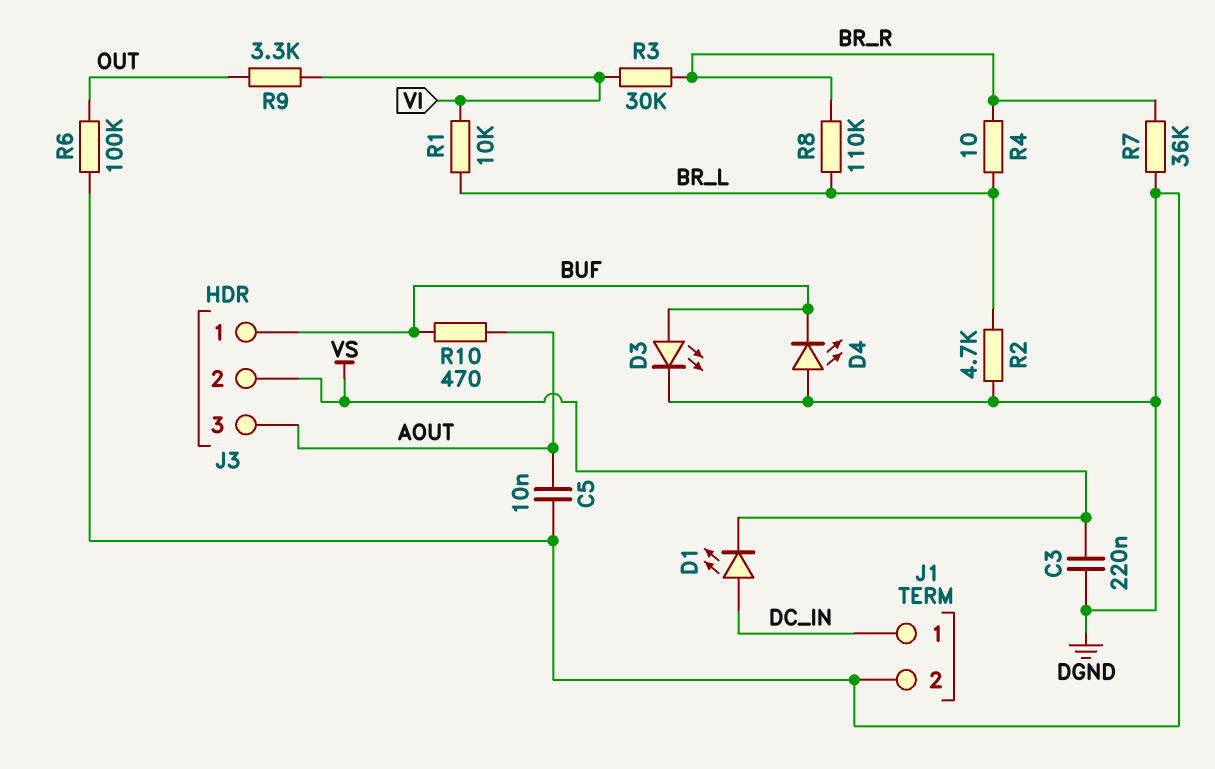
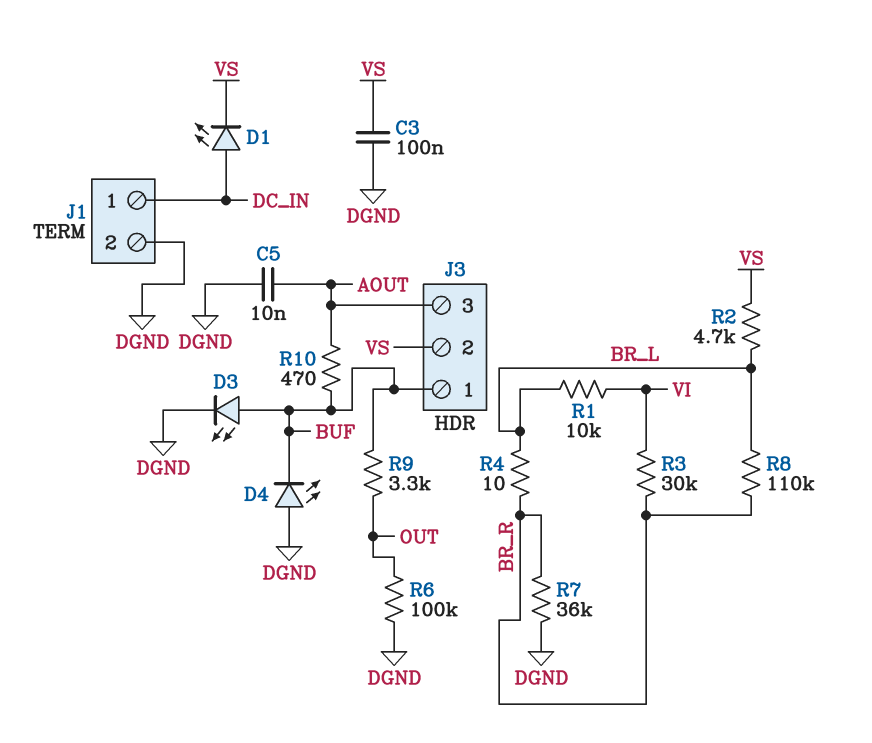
C3: 220nF (DGND, VS) -> 100nF (DGND, VS)
R2: 4.7k (BR_L, DGND) -> 4.7k (BR_L, VS)
R9: 3.3k (OUT, VI) -> 3.3k (BUF, OUT)

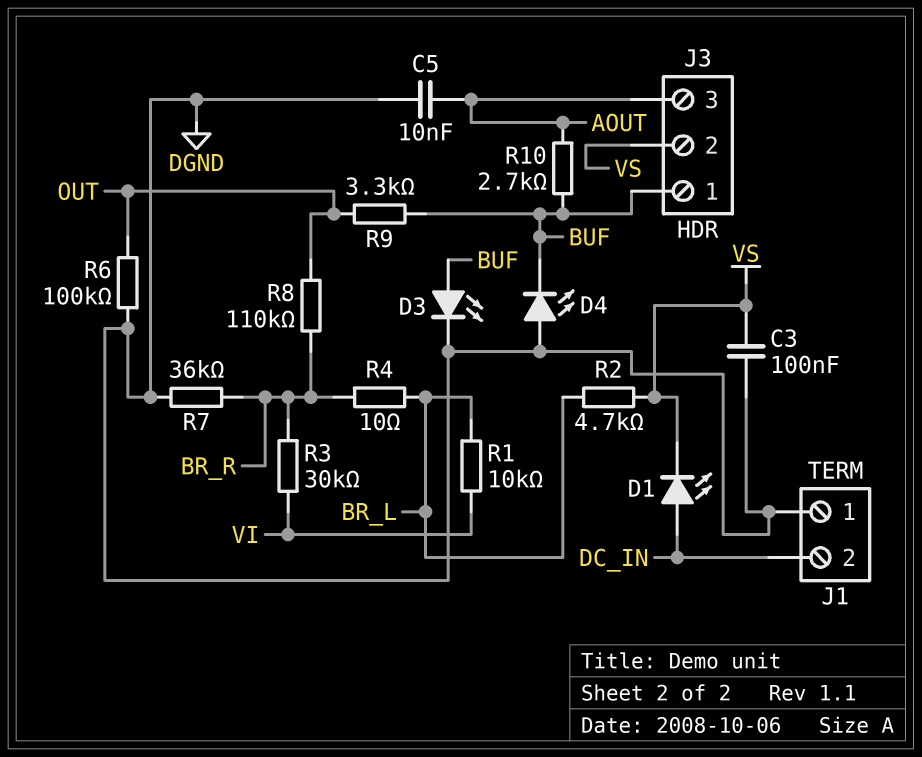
J1 pin 1: DC_IN -> DGND
J1 pin 2: DGND -> DC_IN
R8: 110k (BR_L, BR_R) -> 110k (BR_R, OUT)
R10: 470 (AOUT, BUF) -> 2.7k (AOUT, BUF)

